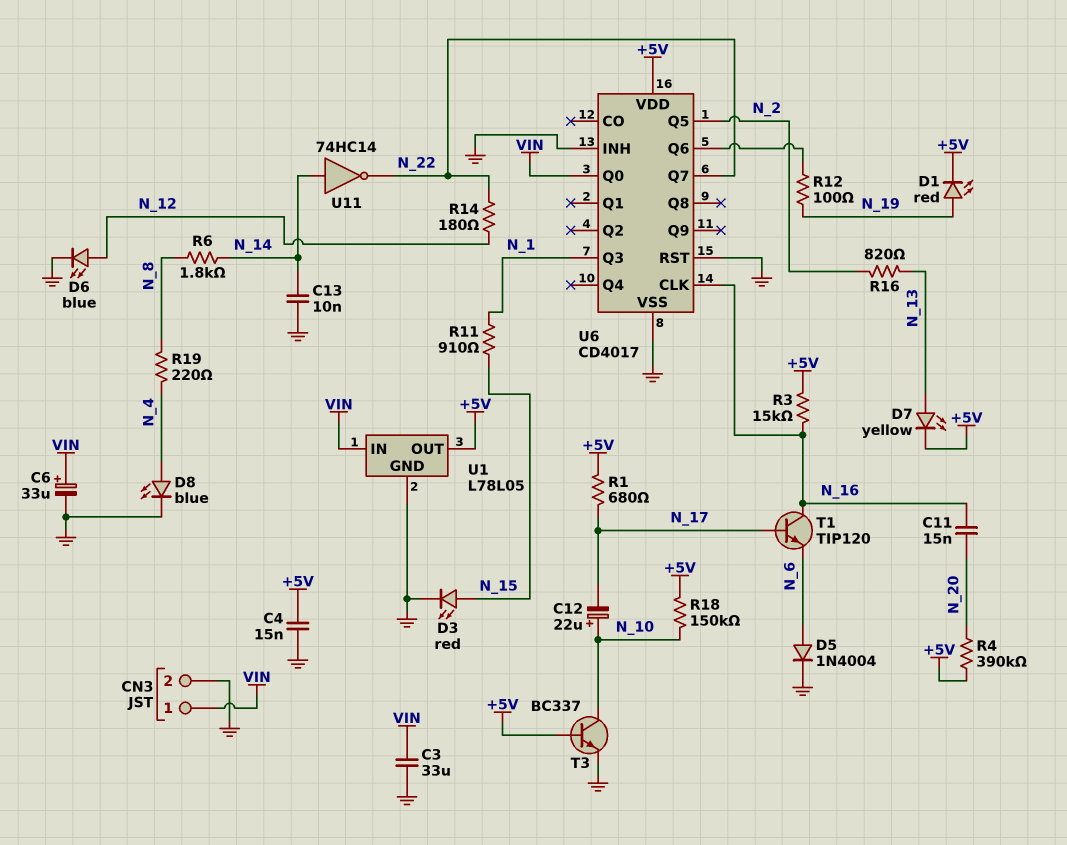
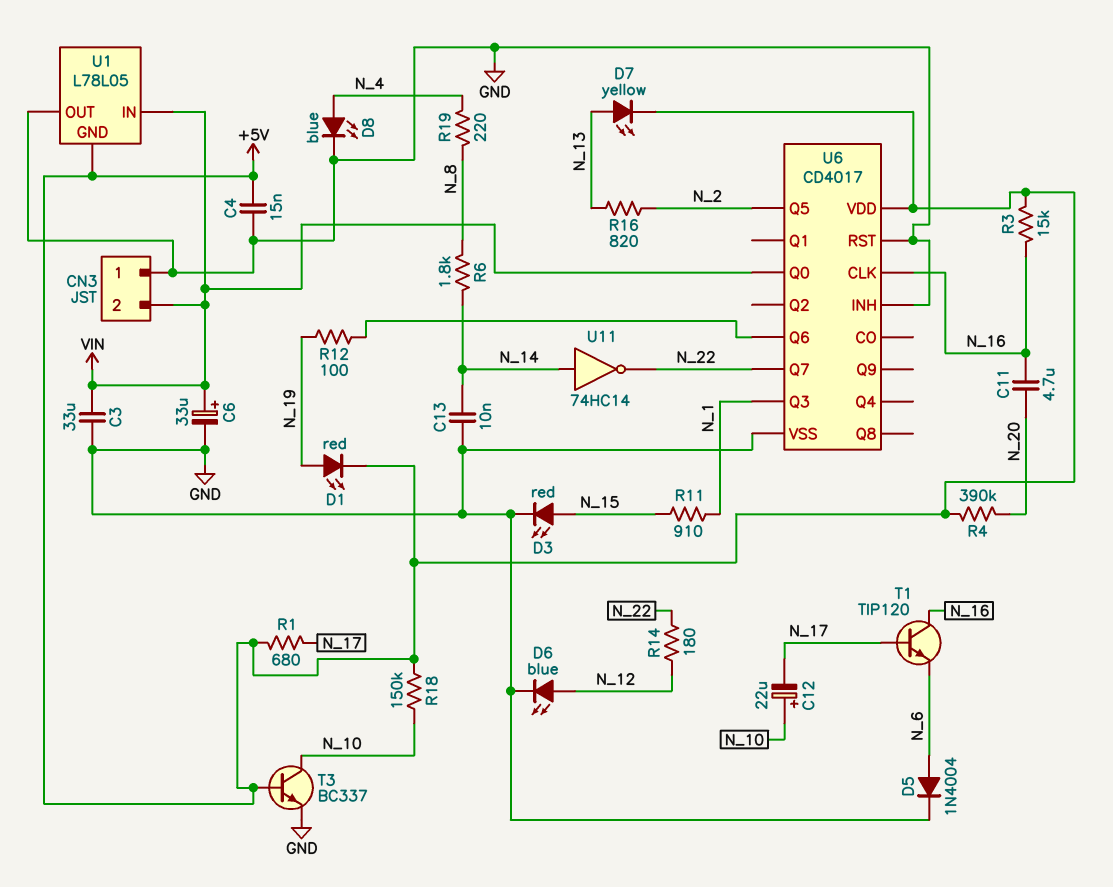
C11: 15nF (N_16, N_20) -> 4.7uF (N_16, N_20)
CN3 pin 1: VIN -> GND
CN3 pin 2: GND -> VIN
U1 pin GND: GND -> +5V
U1 pin OUT: +5V -> GND

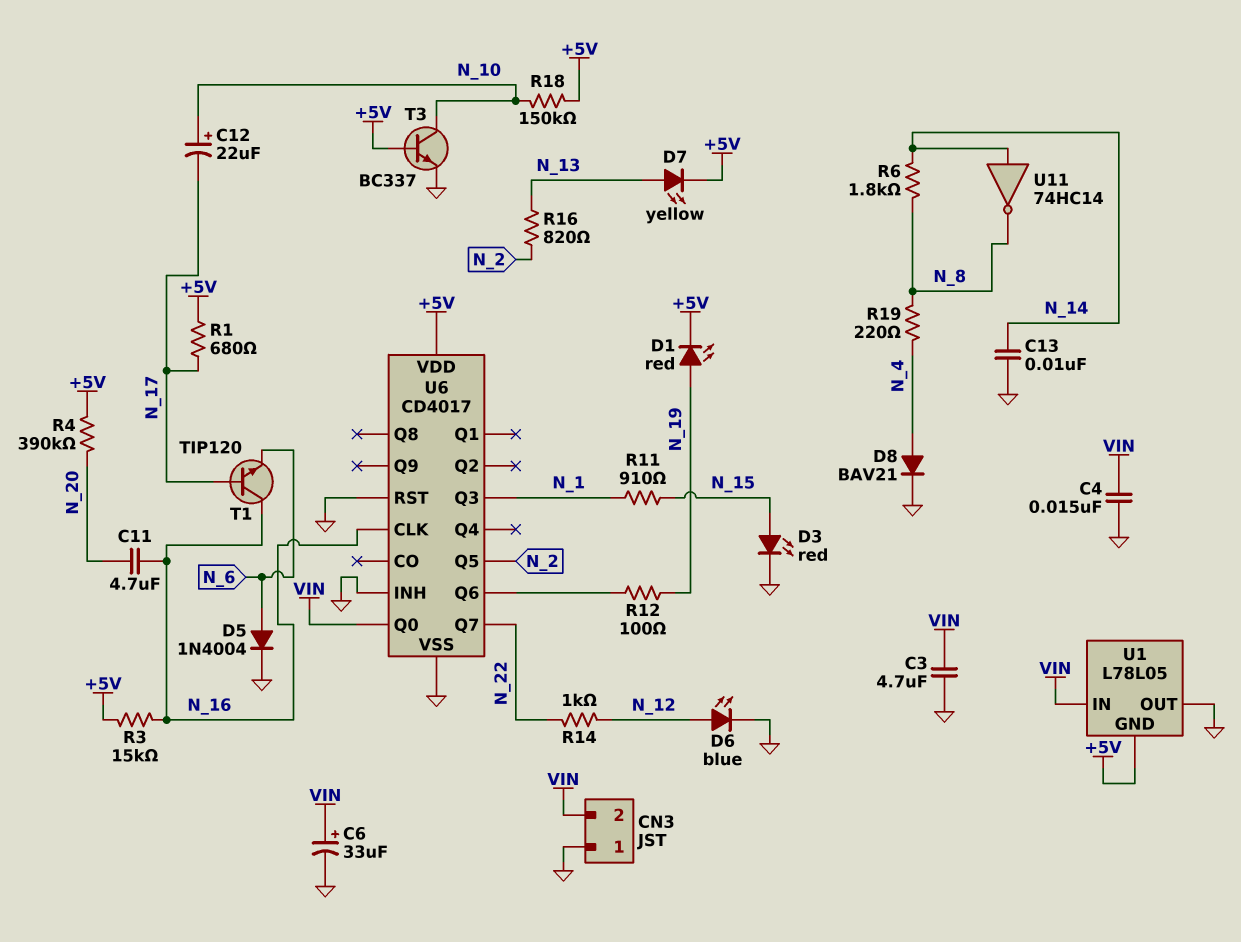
C3: 33uF (GND, VIN) -> 4.7uF (GND, VIN)
C4: 15nF (+5V, GND) -> 15nF (GND, VIN)
D8: LED blue (A N_4, K GND) -> diode BAV21 (A N_4, K GND)
R14: 180 (N_12, N_22) -> 1k (N_12, N_22)
U11: NOT 74HC14 (in N_14, out N_22) -> NOT 74HC14 (in N_14, out N_8)

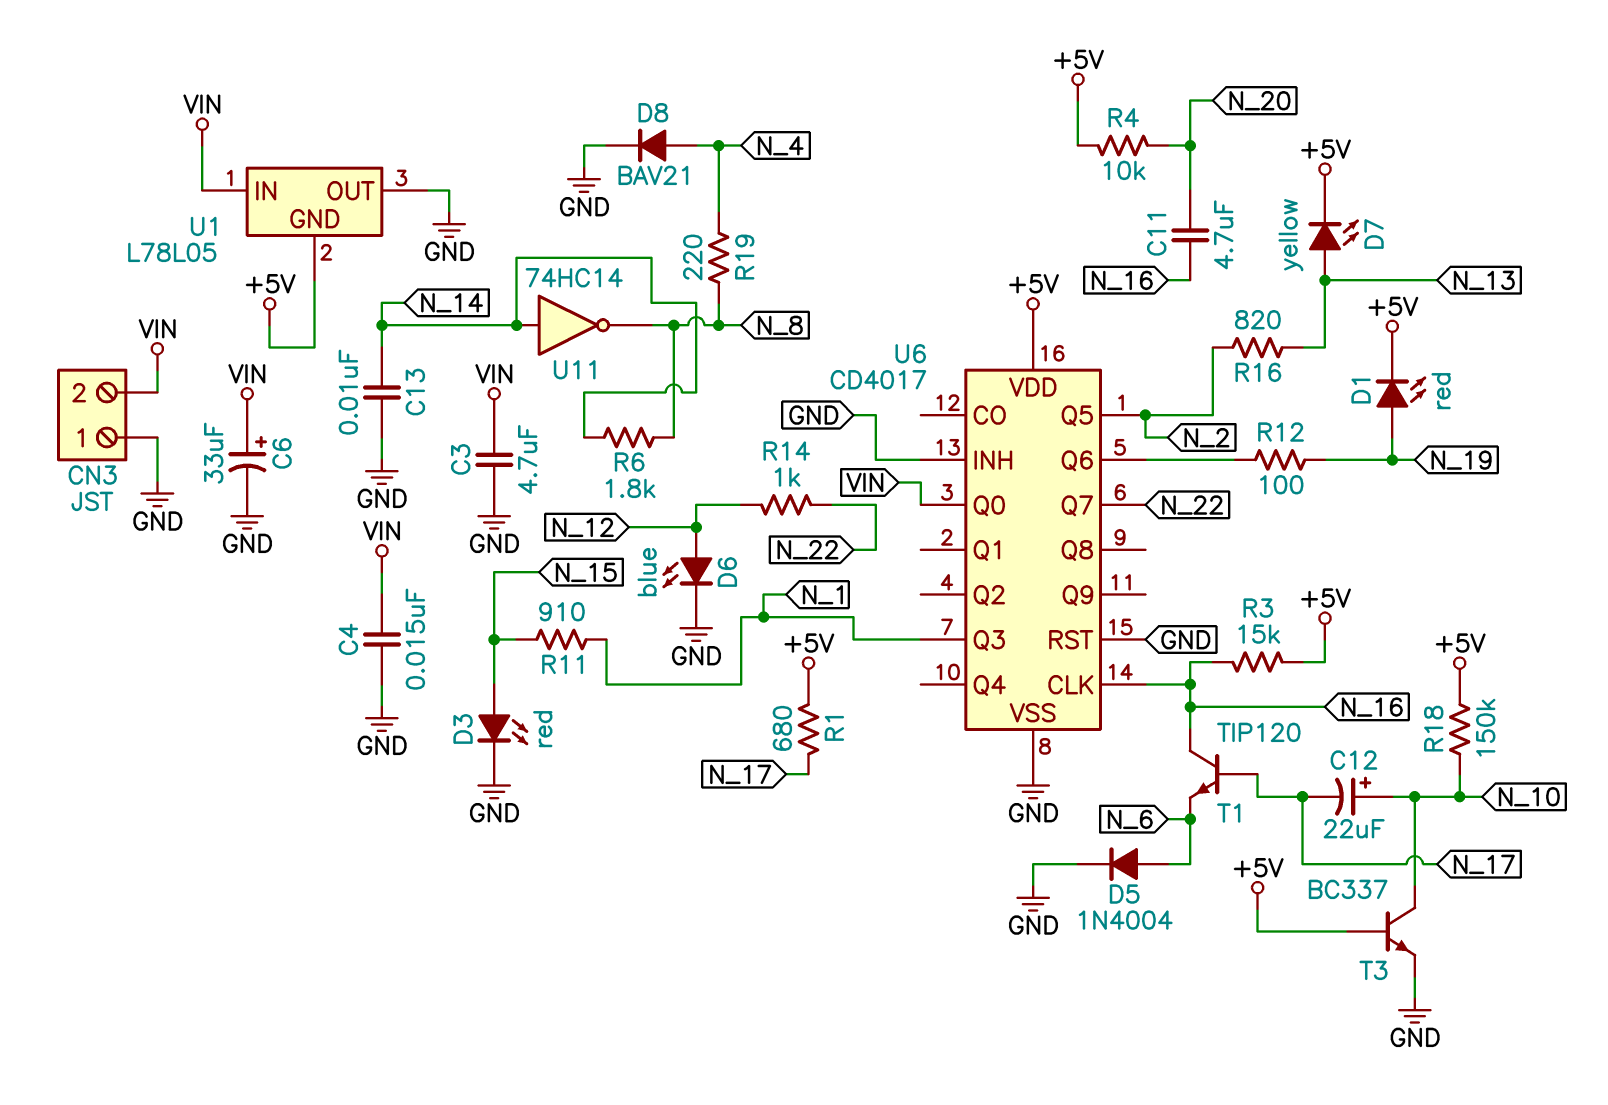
R4: 390k (+5V, N_20) -> 10k (+5V, N_20)

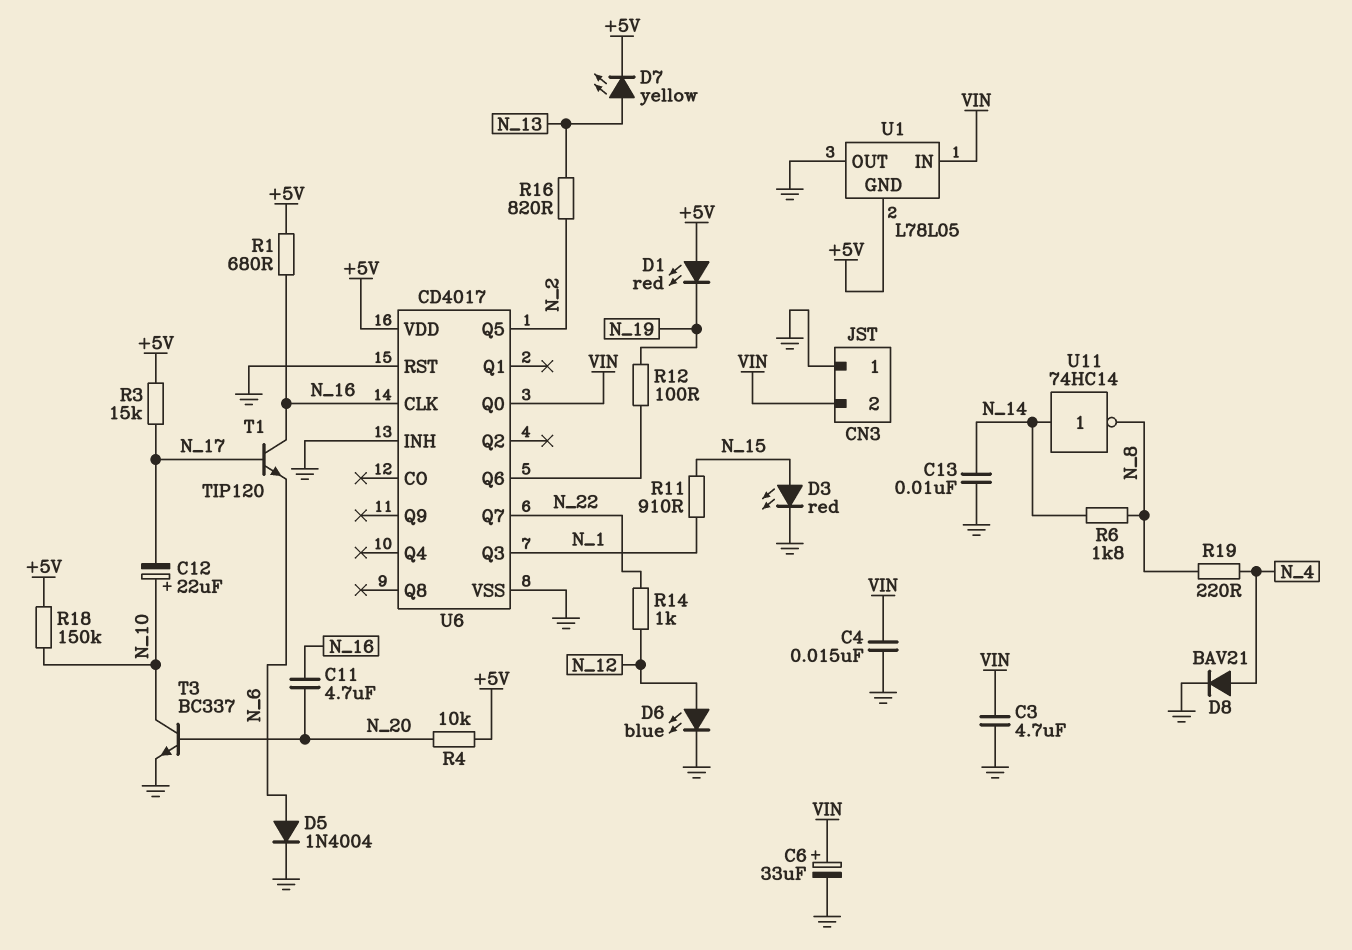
D1: LED red (A N_19, K +5V) -> LED red (A +5V, K N_19)
R1: 680 (+5V, N_17) -> 680 (+5V, N_16)
R3: 15k (+5V, N_16) -> 15k (+5V, N_17)
T3: NPN BC337 (B +5V, C N_10, E GND) -> NPN BC337 (B N_20, C N_10, E GND)

